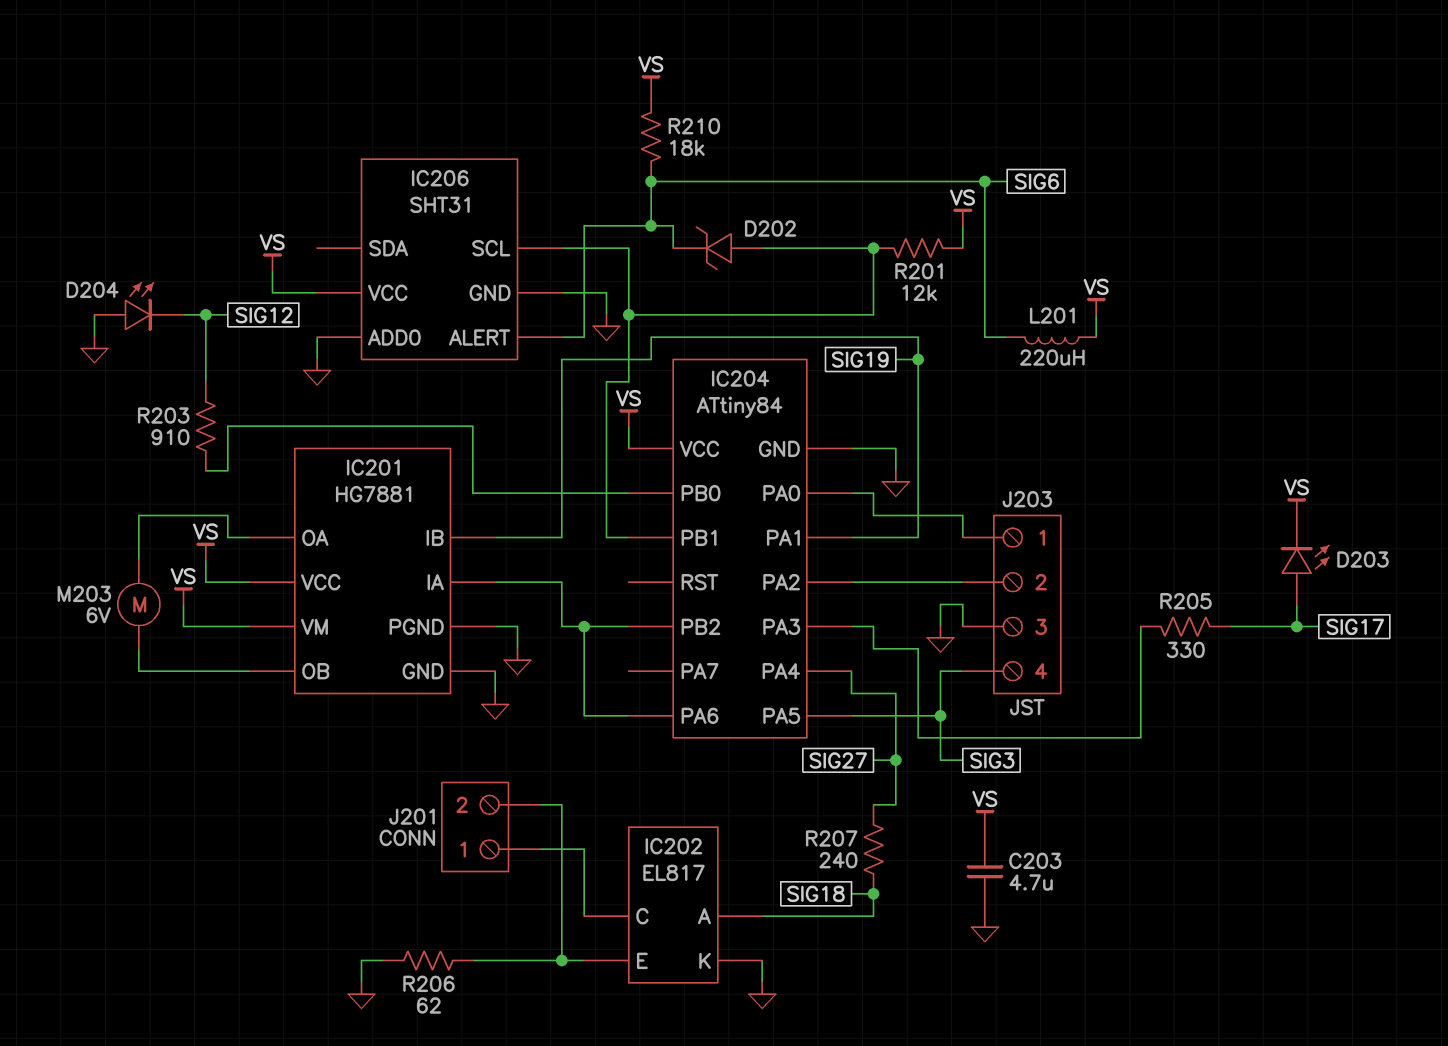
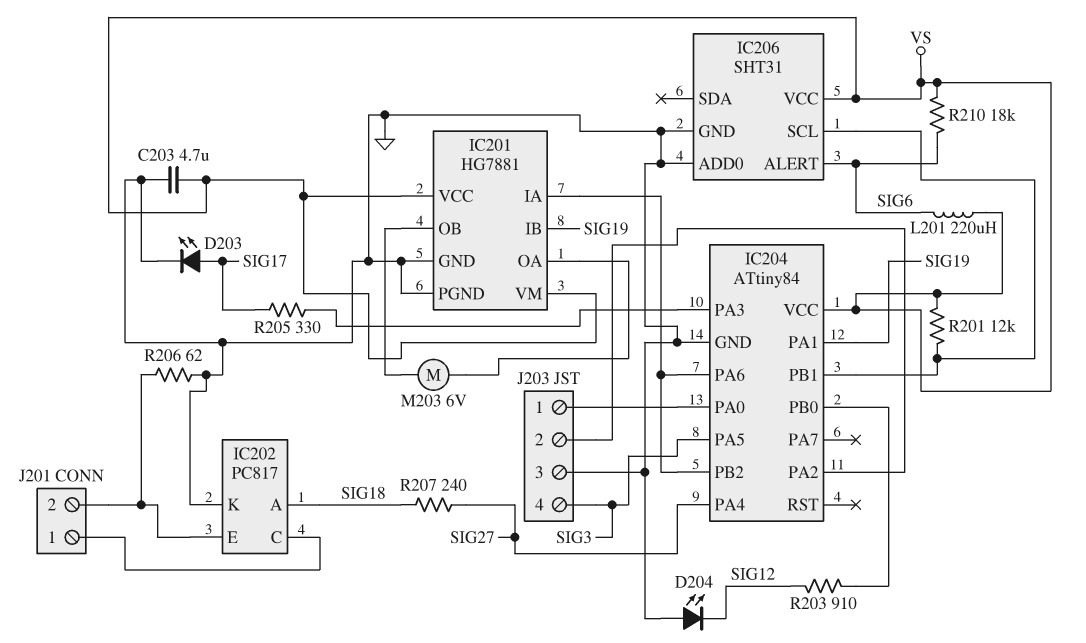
D202: zener (A IC204/PB1, K SIG6) -> none
D203: LED (A SIG17, K VS) -> LED (A SIG17, K GND)
IC202: EL817 -> PC817

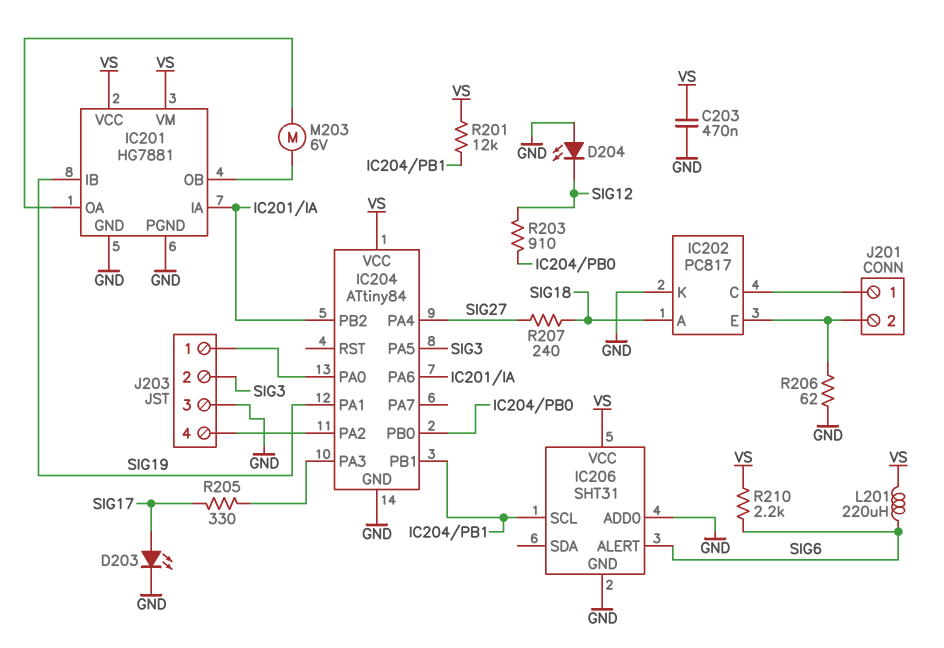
C203: 4.7uF (GND, VS) -> 470nF (GND, VS)
J203 pin 2: IC204/PA2 -> SIG3
J203 pin 4: SIG3 -> IC204/PA2
R210: 18k (SIG6, VS) -> 2.2k (SIG6, VS)

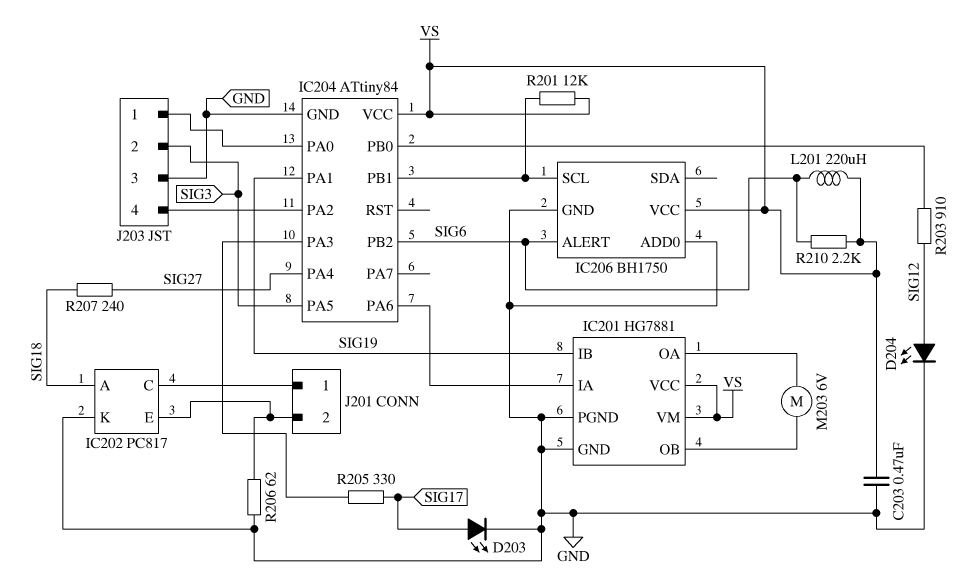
D204: LED (A GND, K SIG12) -> LED (A SIG12, K GND)
IC204 pin PB2: IC201/IA -> SIG6
IC206: SHT31 -> BH1750

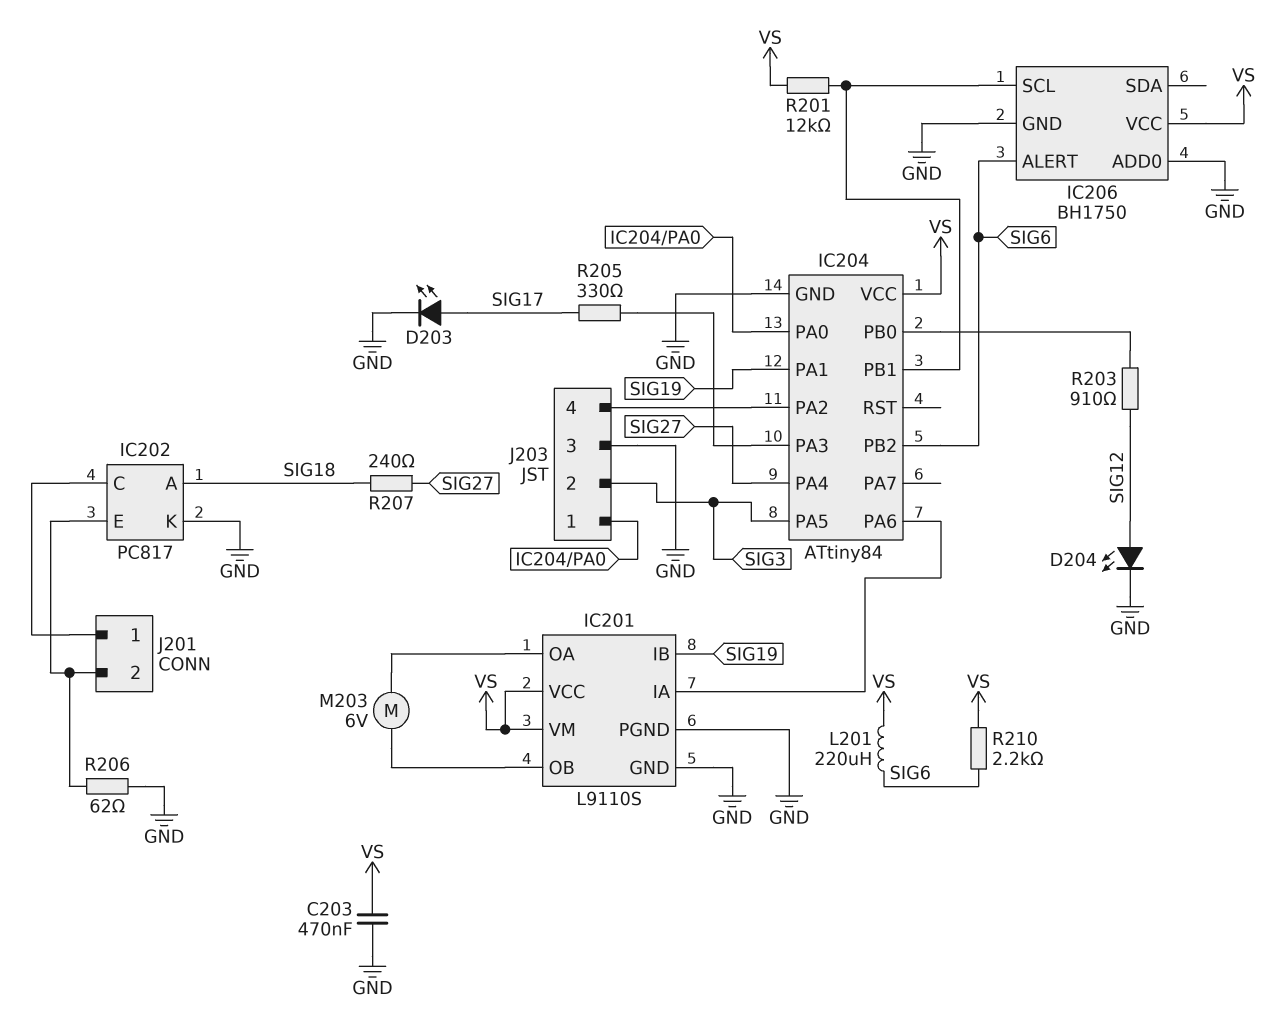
IC201: HG7881 -> L9110S

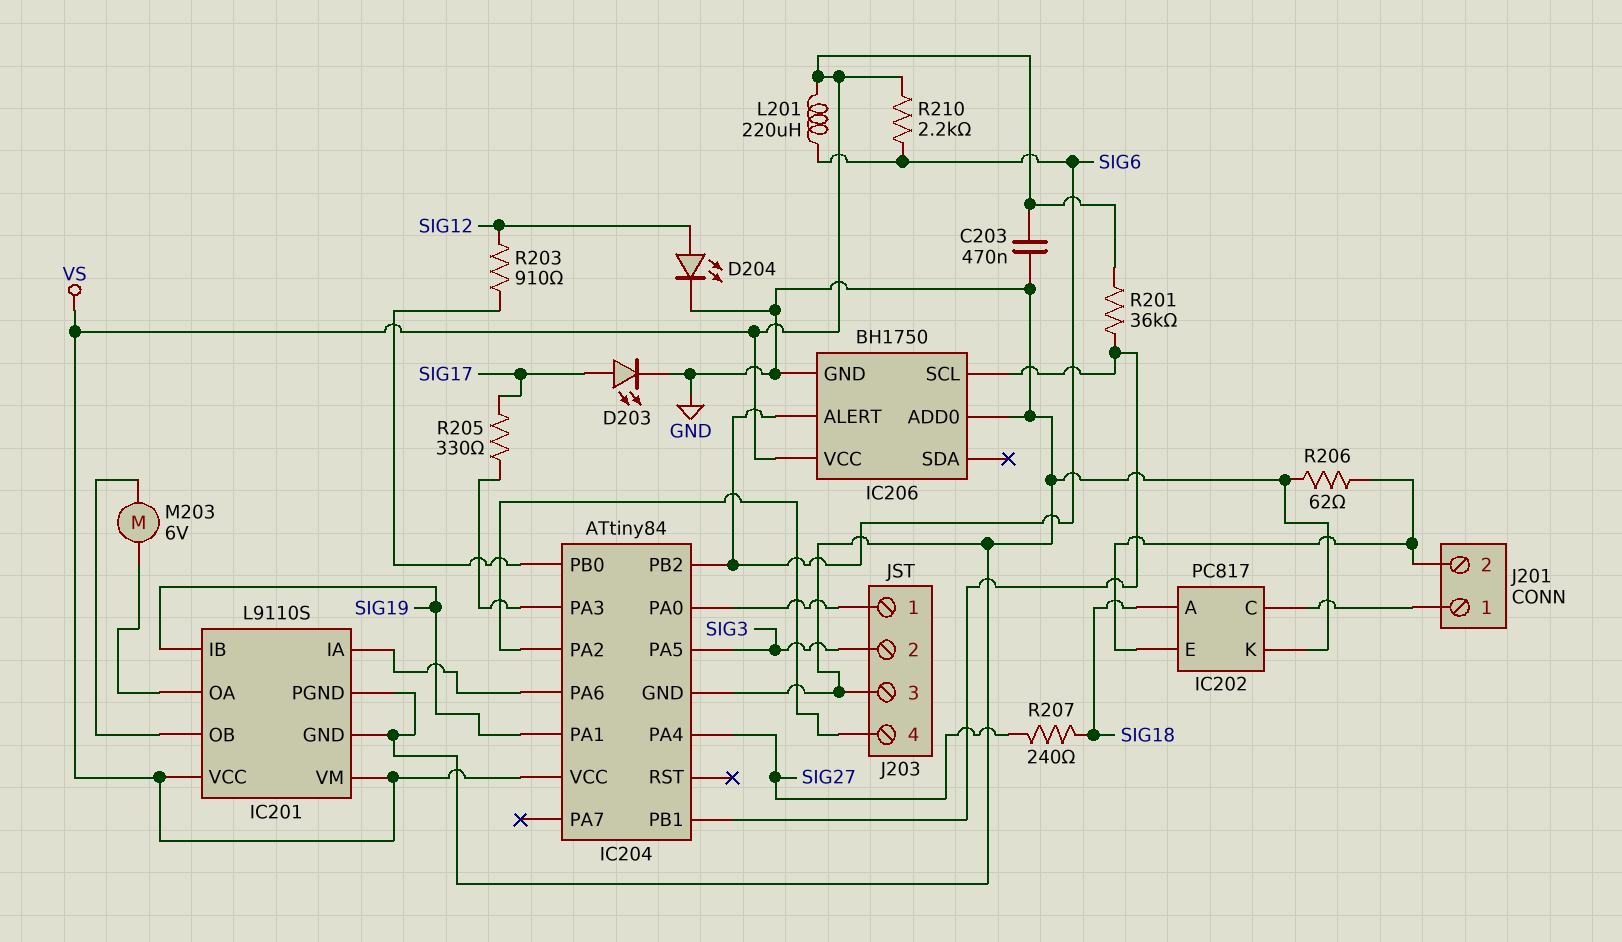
R201: 12k (IC204/PB1, VS) -> 36k (IC204/PB1, VS)

